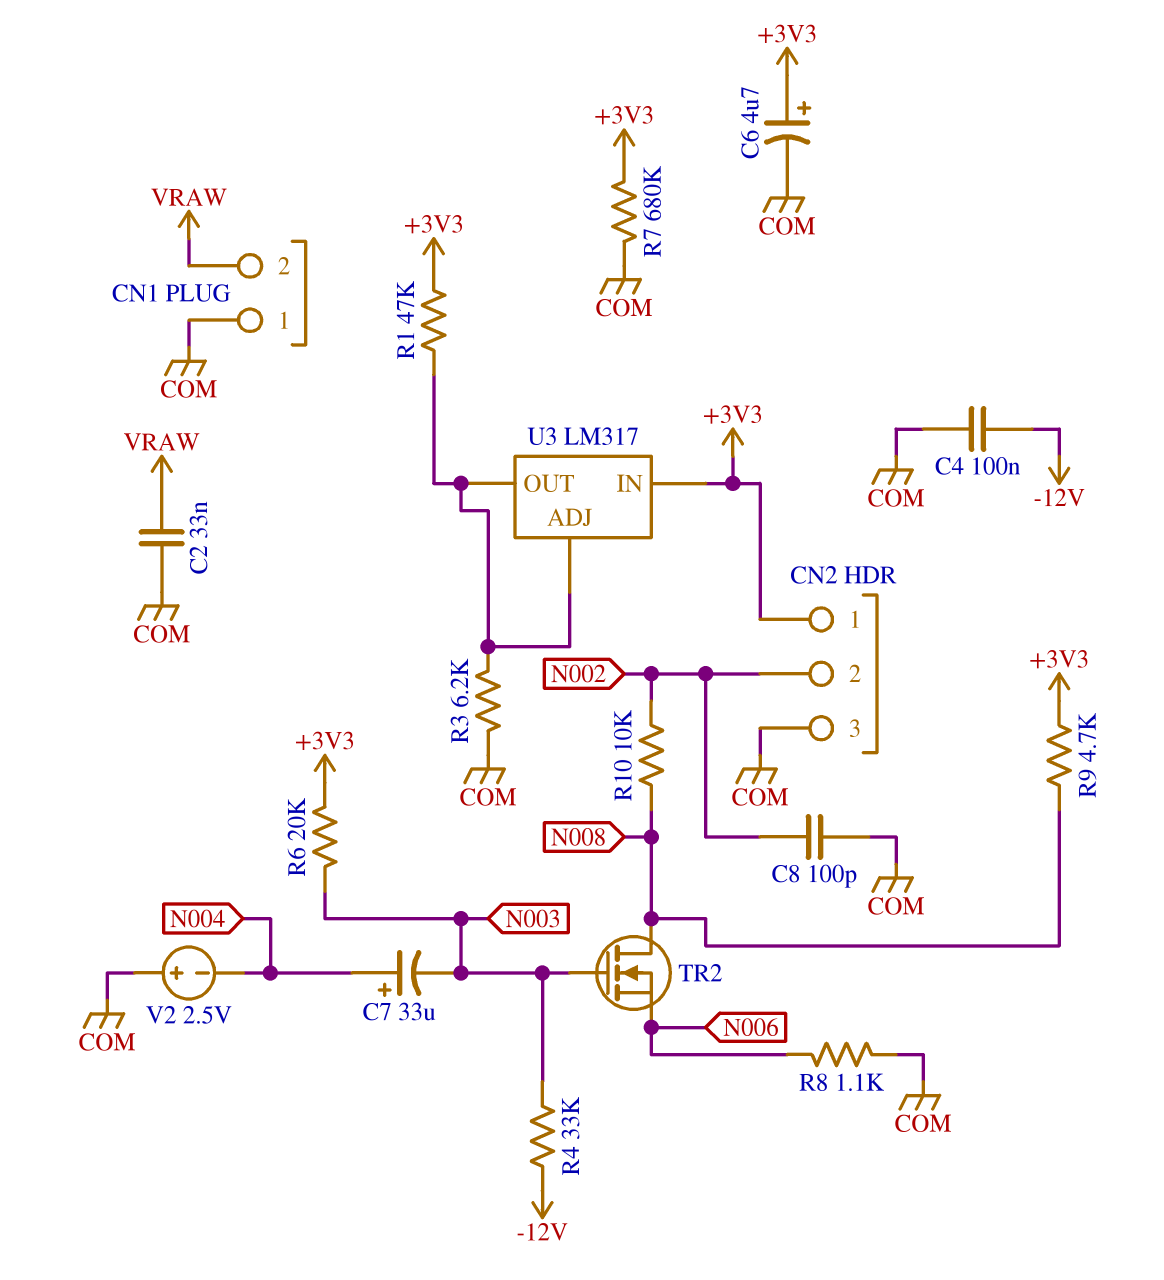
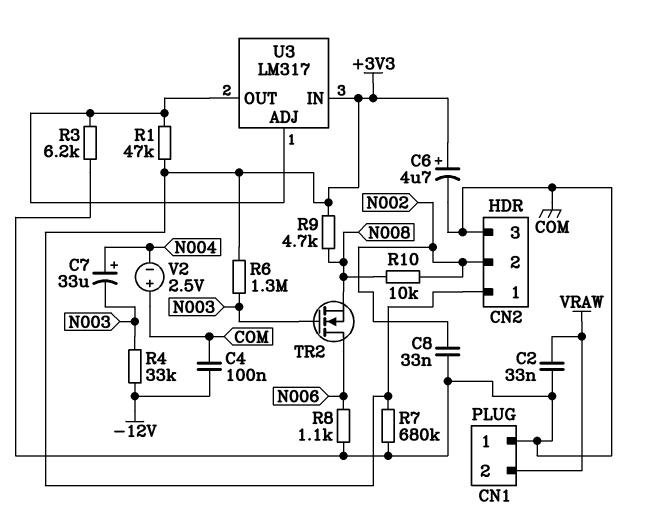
C8: 100pF (COM, N002) -> 33nF (COM, N002)
R6: 20k (+3V3, N003) -> 1.3M (+3V3, N003)
TR2: NMOS (G N003, D N008, S N006) -> NMOS (G N003, D N006, S N008)

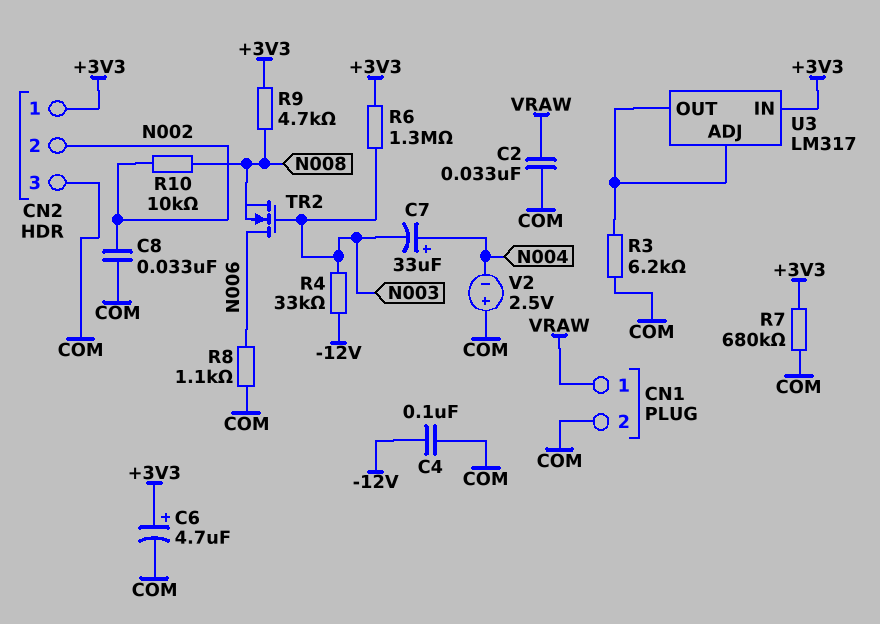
CN1 pin 1: COM -> VRAW
CN1 pin 2: VRAW -> COM
R1: 47k (+3V3, U3/ADJ) -> none

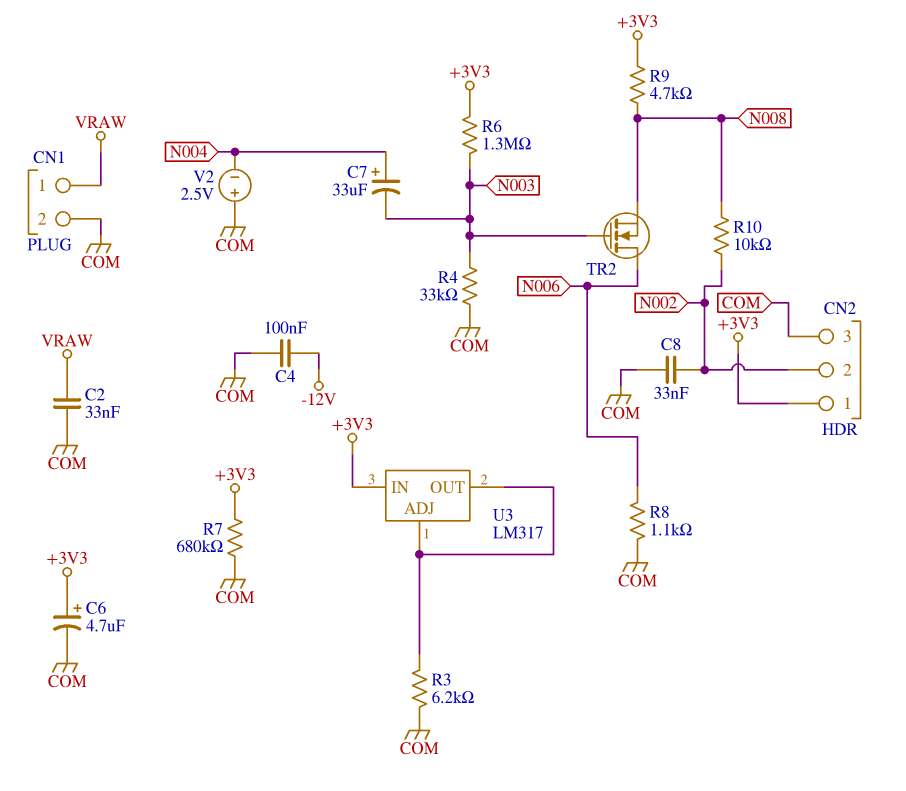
R4: 33k (-12V, N003) -> 33k (COM, N003)

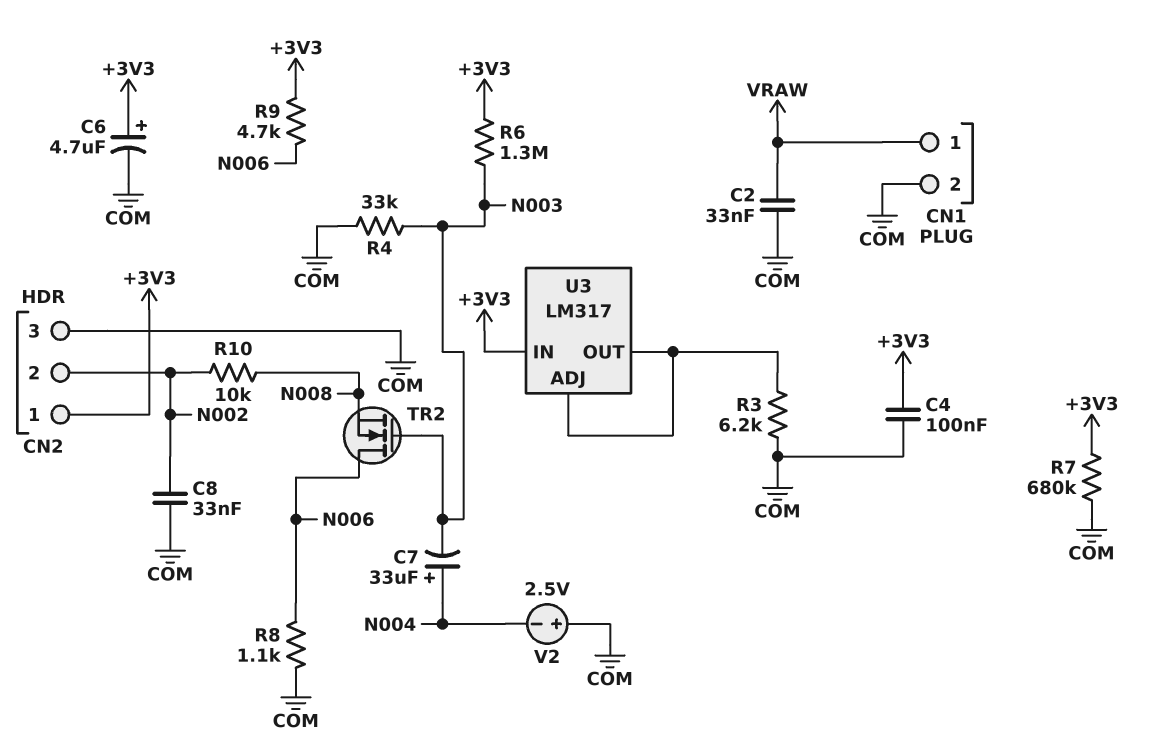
C4: 100nF (-12V, COM) -> 100nF (+3V3, COM)
R9: 4.7k (+3V3, N008) -> 4.7k (+3V3, N006)

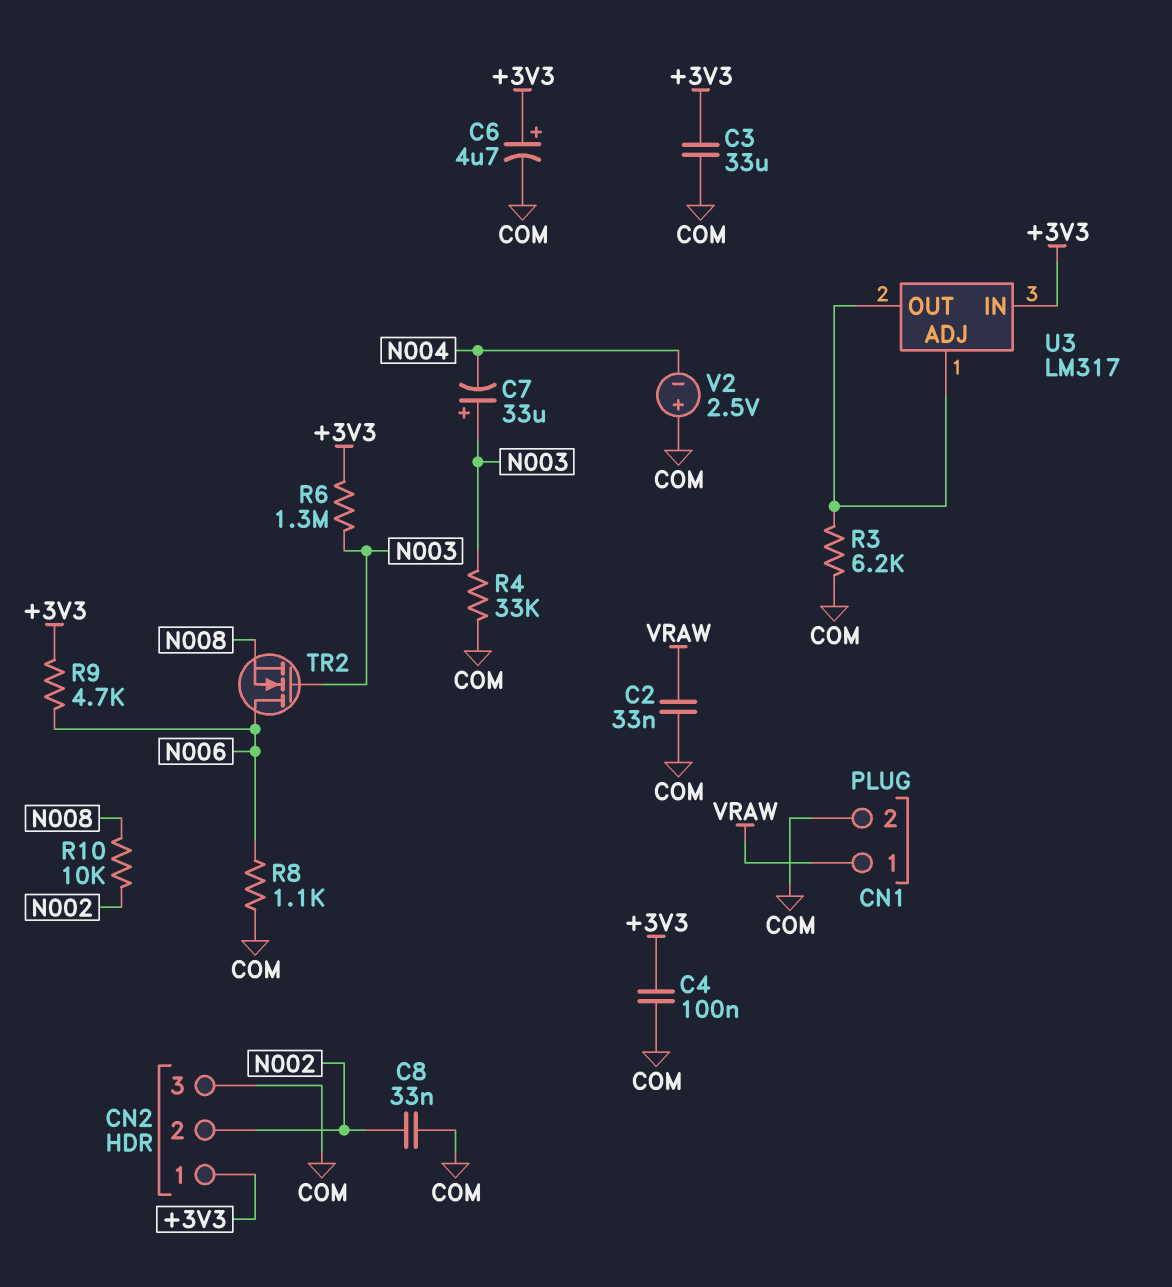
C3: none -> 33uF (+3V3, COM)
C7: 33uF (plus N004, minus N003) -> 33uF (plus N003, minus N004)
R7: 680k (+3V3, COM) -> none

